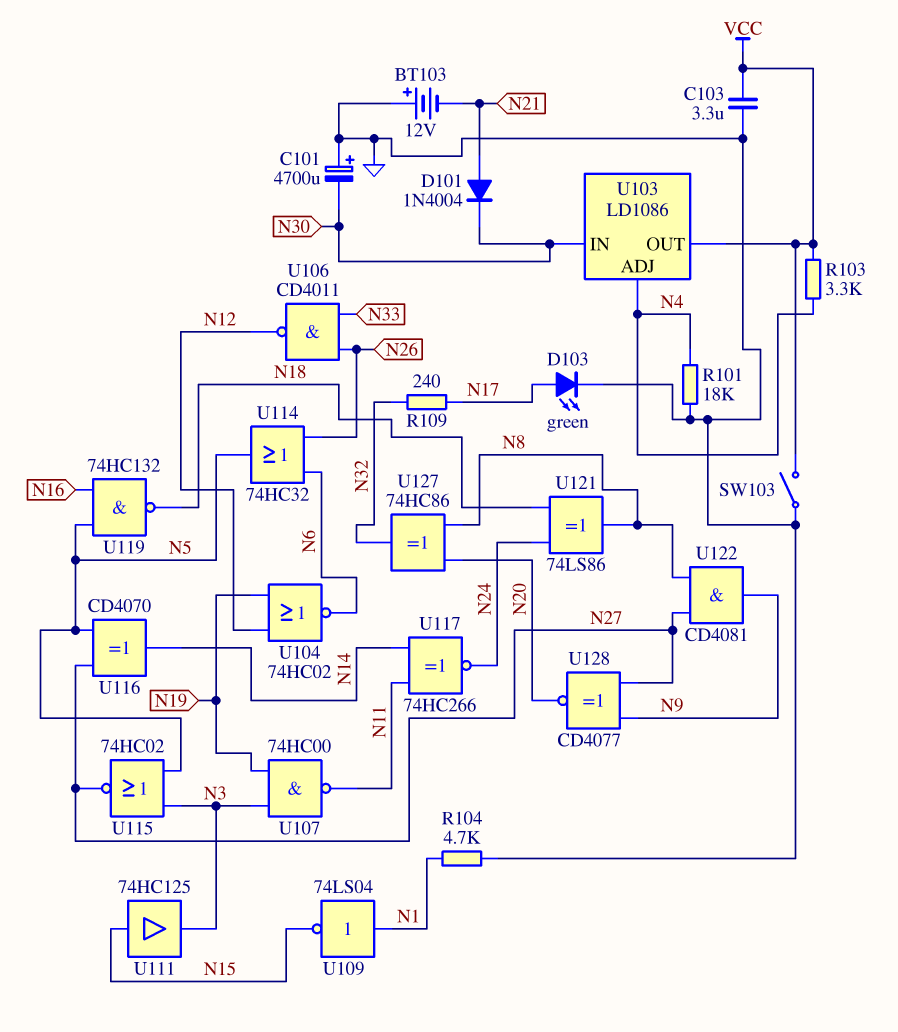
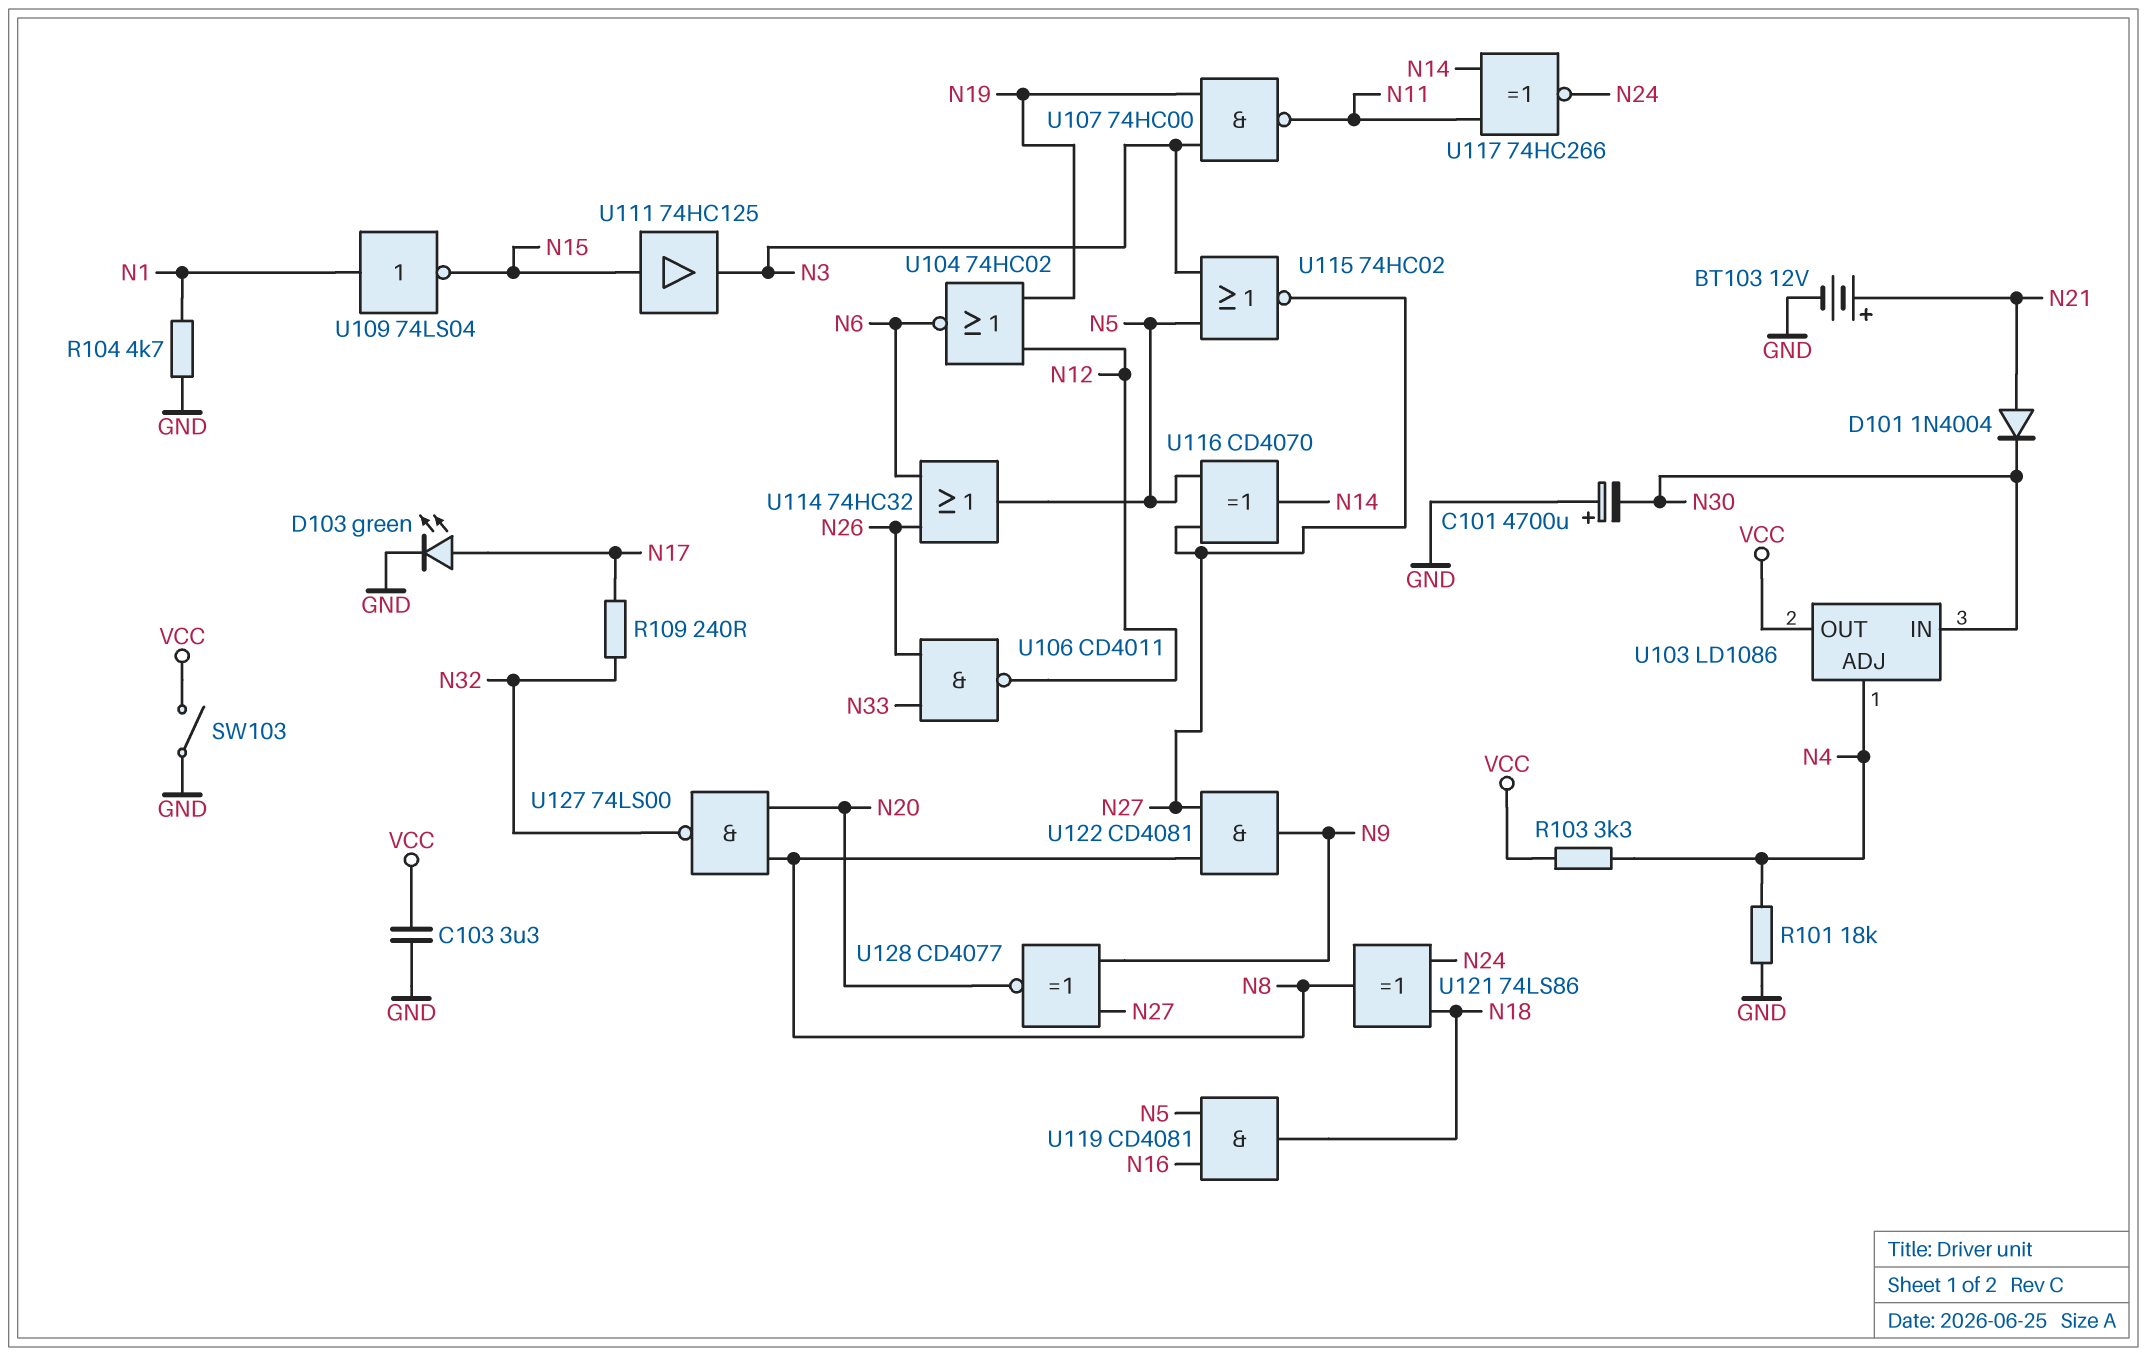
BT103: 12V (plus GND, minus N21) -> 12V (plus N21, minus GND)
U119: NAND 74HC132 (in N5, in N16, out N18) -> AND CD4081 (in N5, in N16, out N18)
U127: XOR 74HC86 (in N8, in N20, out N32) -> NAND 74LS00 (in N8, in N20, out N32)

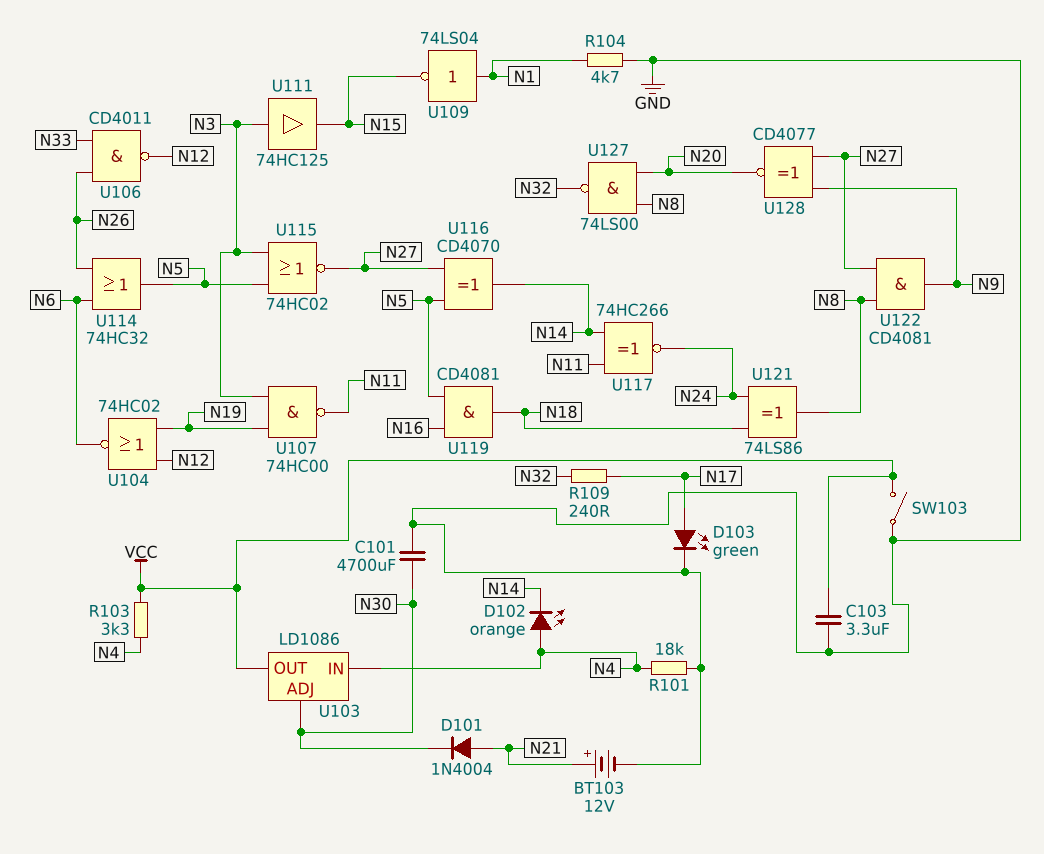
C101: 4700uF (plus GND, minus N30) -> 4700uF (GND, N30)
D102: none -> LED orange (A N4, K N14)
U103 pin ADJ: N4 -> N30
U103 pin IN: N30 -> N4
U111: buffer 74HC125 (in N15, out N3) -> buffer 74HC125 (in N3, out N15)

